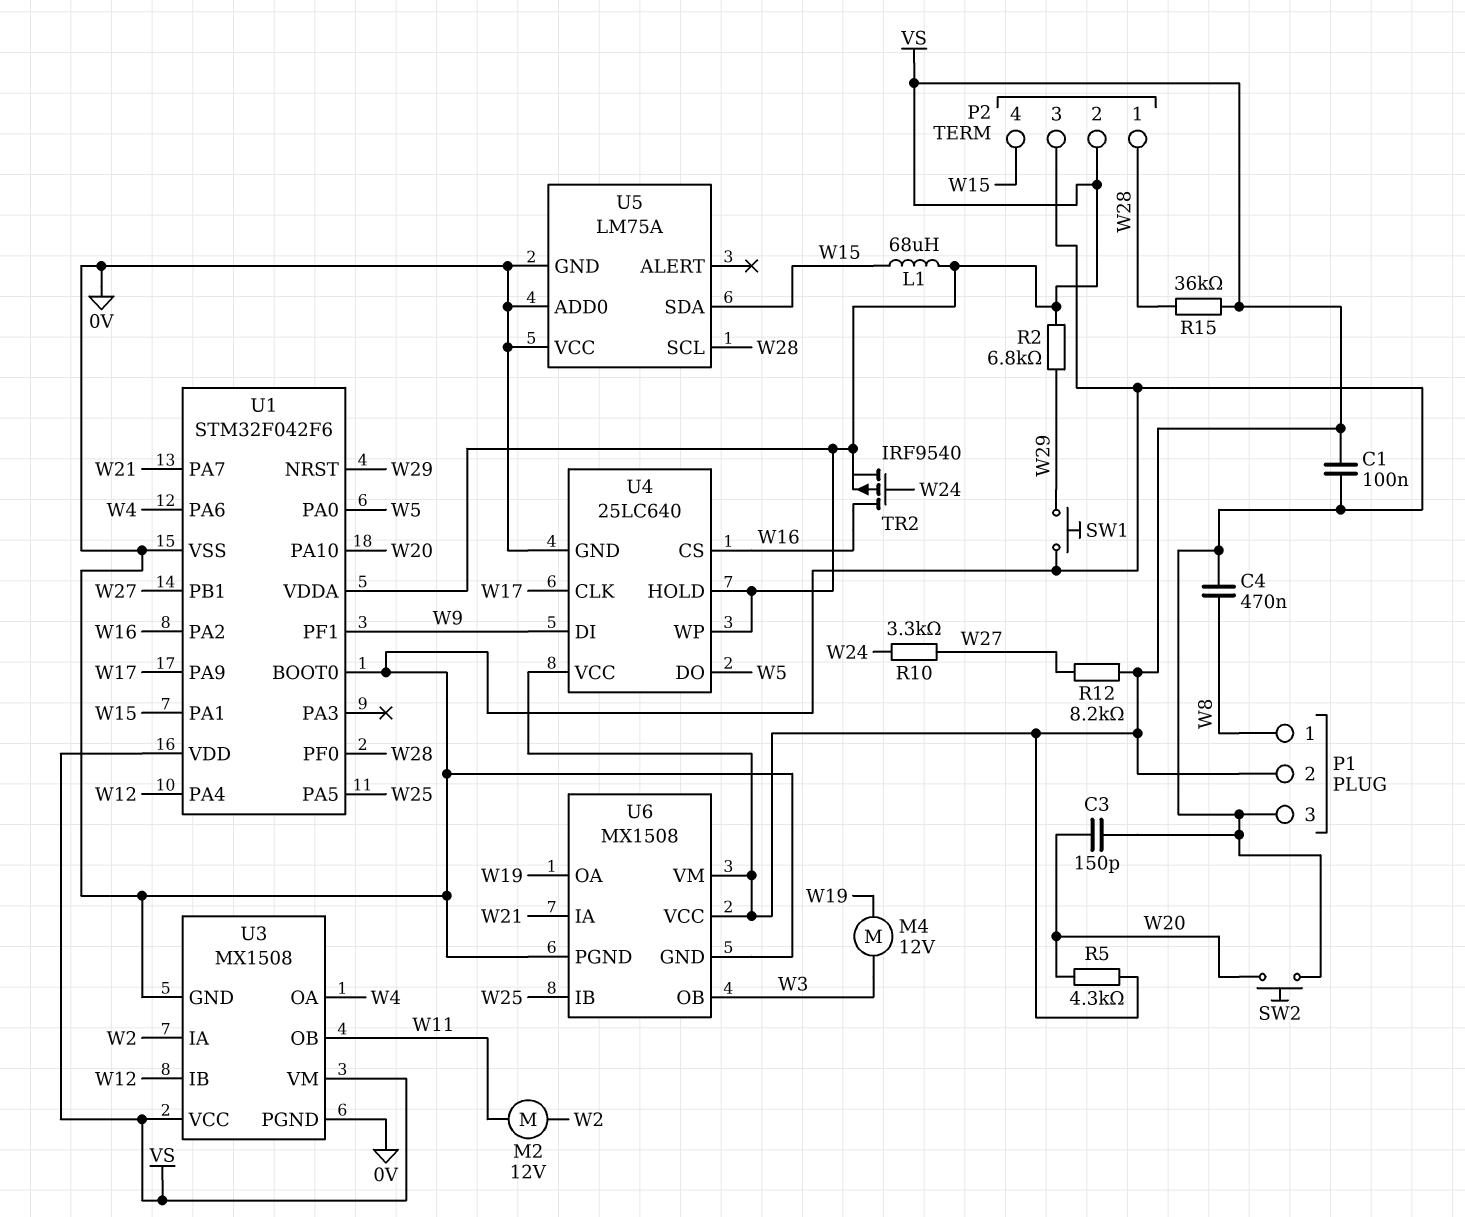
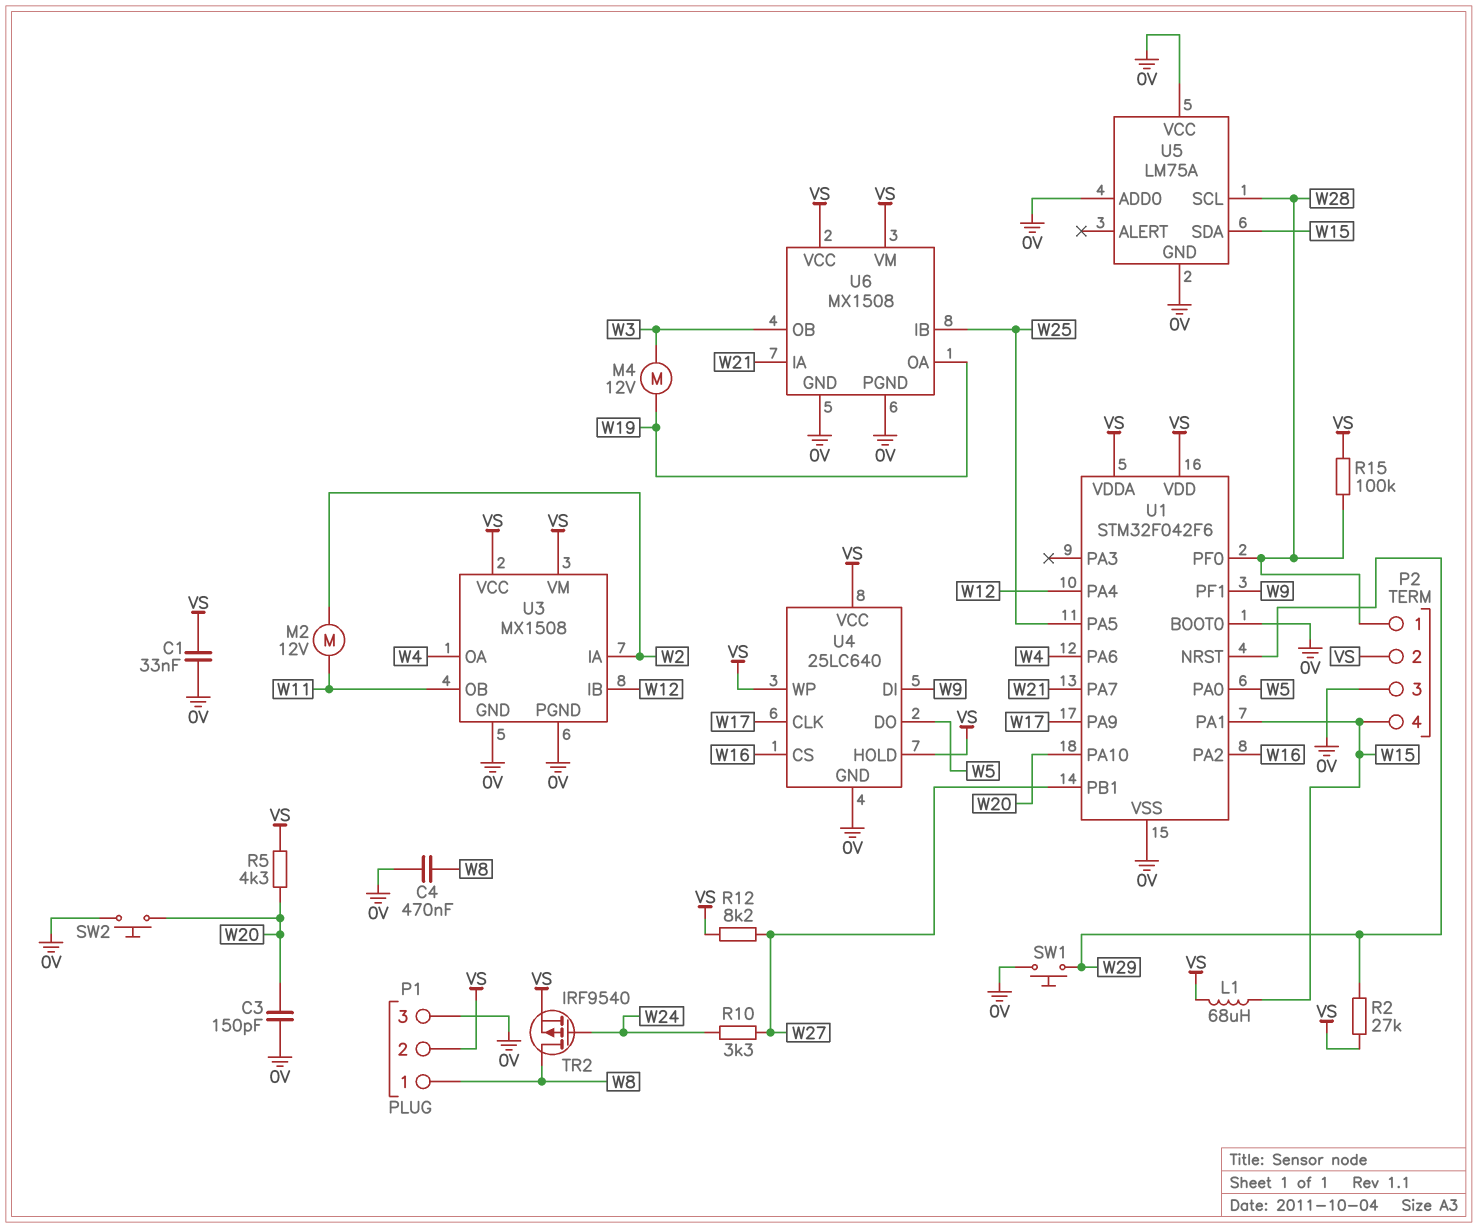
C1: 100nF (0V, VS) -> 33nF (0V, VS)
R2: 6.8k (VS, W29) -> 27k (VS, W29)
R15: 36k (VS, W28) -> 100k (VS, W28)
TR2: PMOS IRF9540 (G W24, D W16, S VS) -> PMOS IRF9540 (G W24, D W8, S VS)

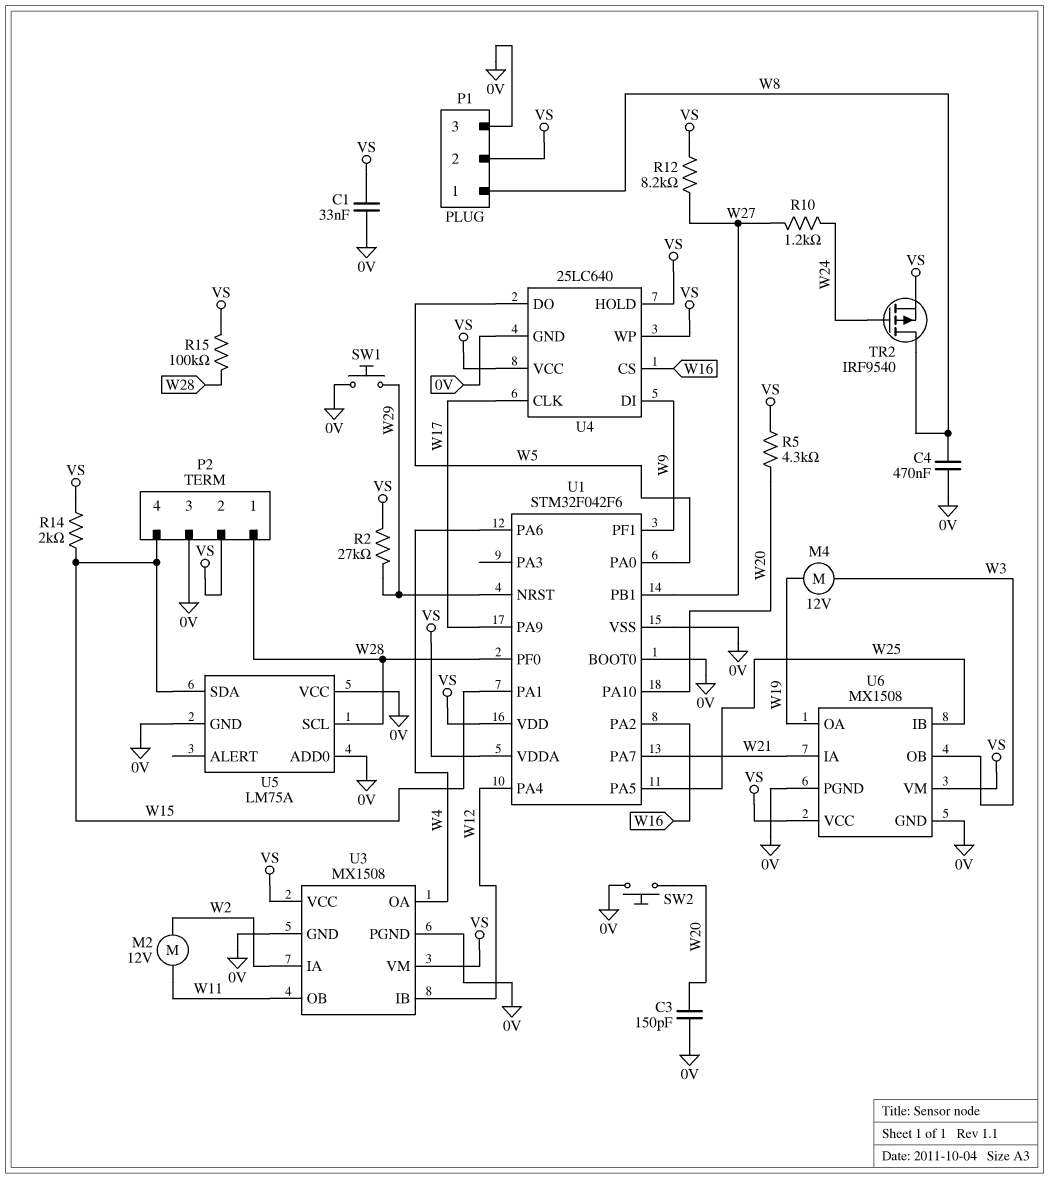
L1: 68uH (VS, W15) -> none
R10: 3.3k (W24, W27) -> 1.2k (W24, W27)
R14: none -> 2k (VS, W15)

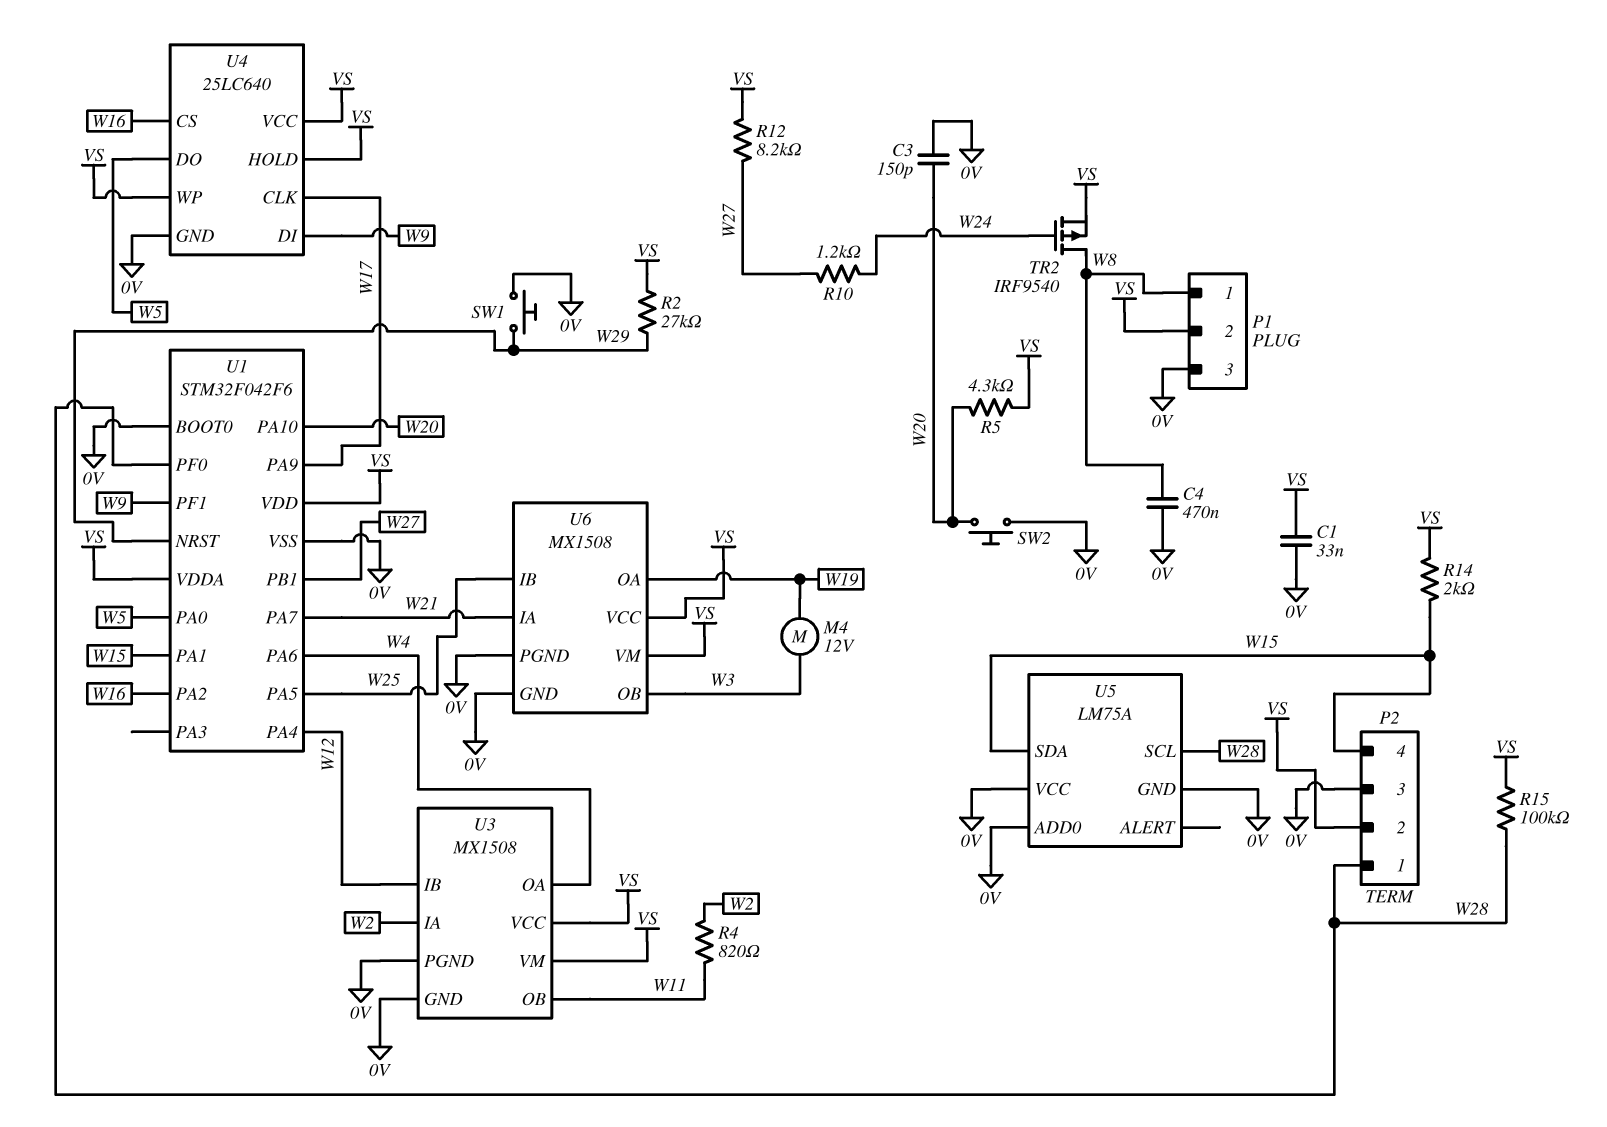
M2: motor 12V (W2, W11) -> none
R4: none -> 820 (W2, W11)

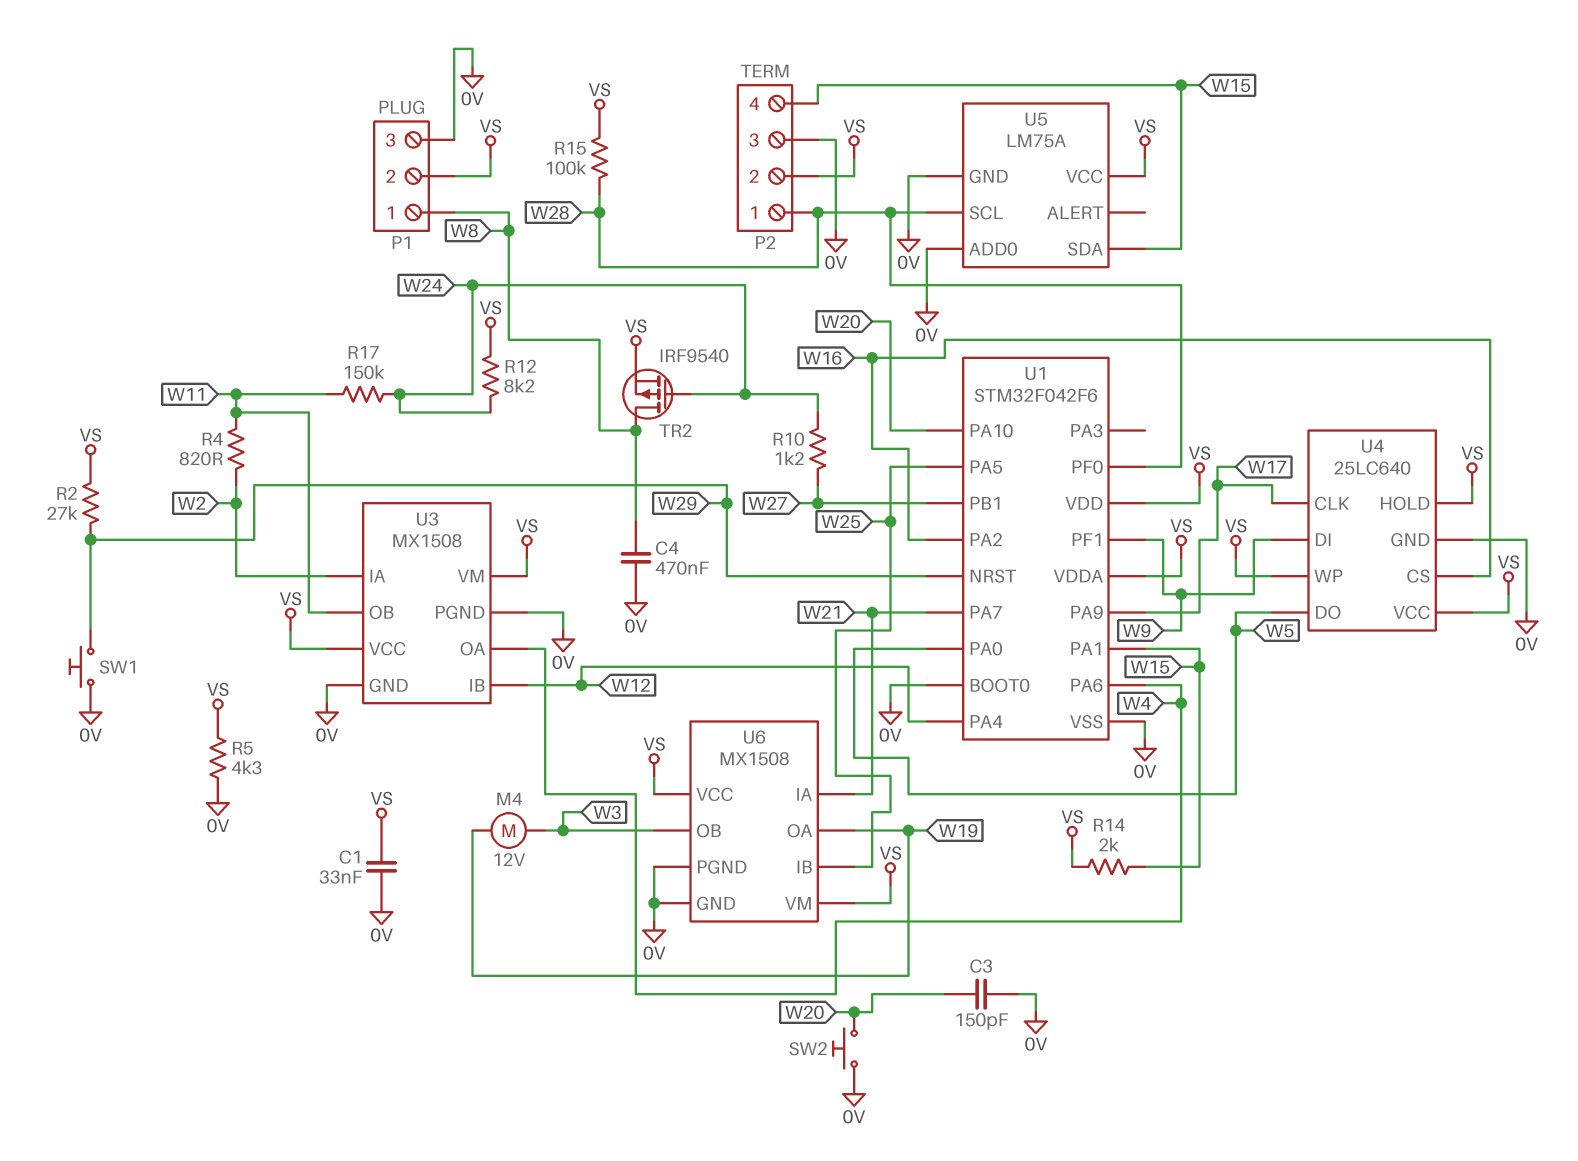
R5: 4.3k (VS, W20) -> 4.3k (0V, VS)
R12: 8.2k (VS, W27) -> 8.2k (VS, W24)
R17: none -> 150k (W11, W24)
U5 pin VCC: 0V -> VS

